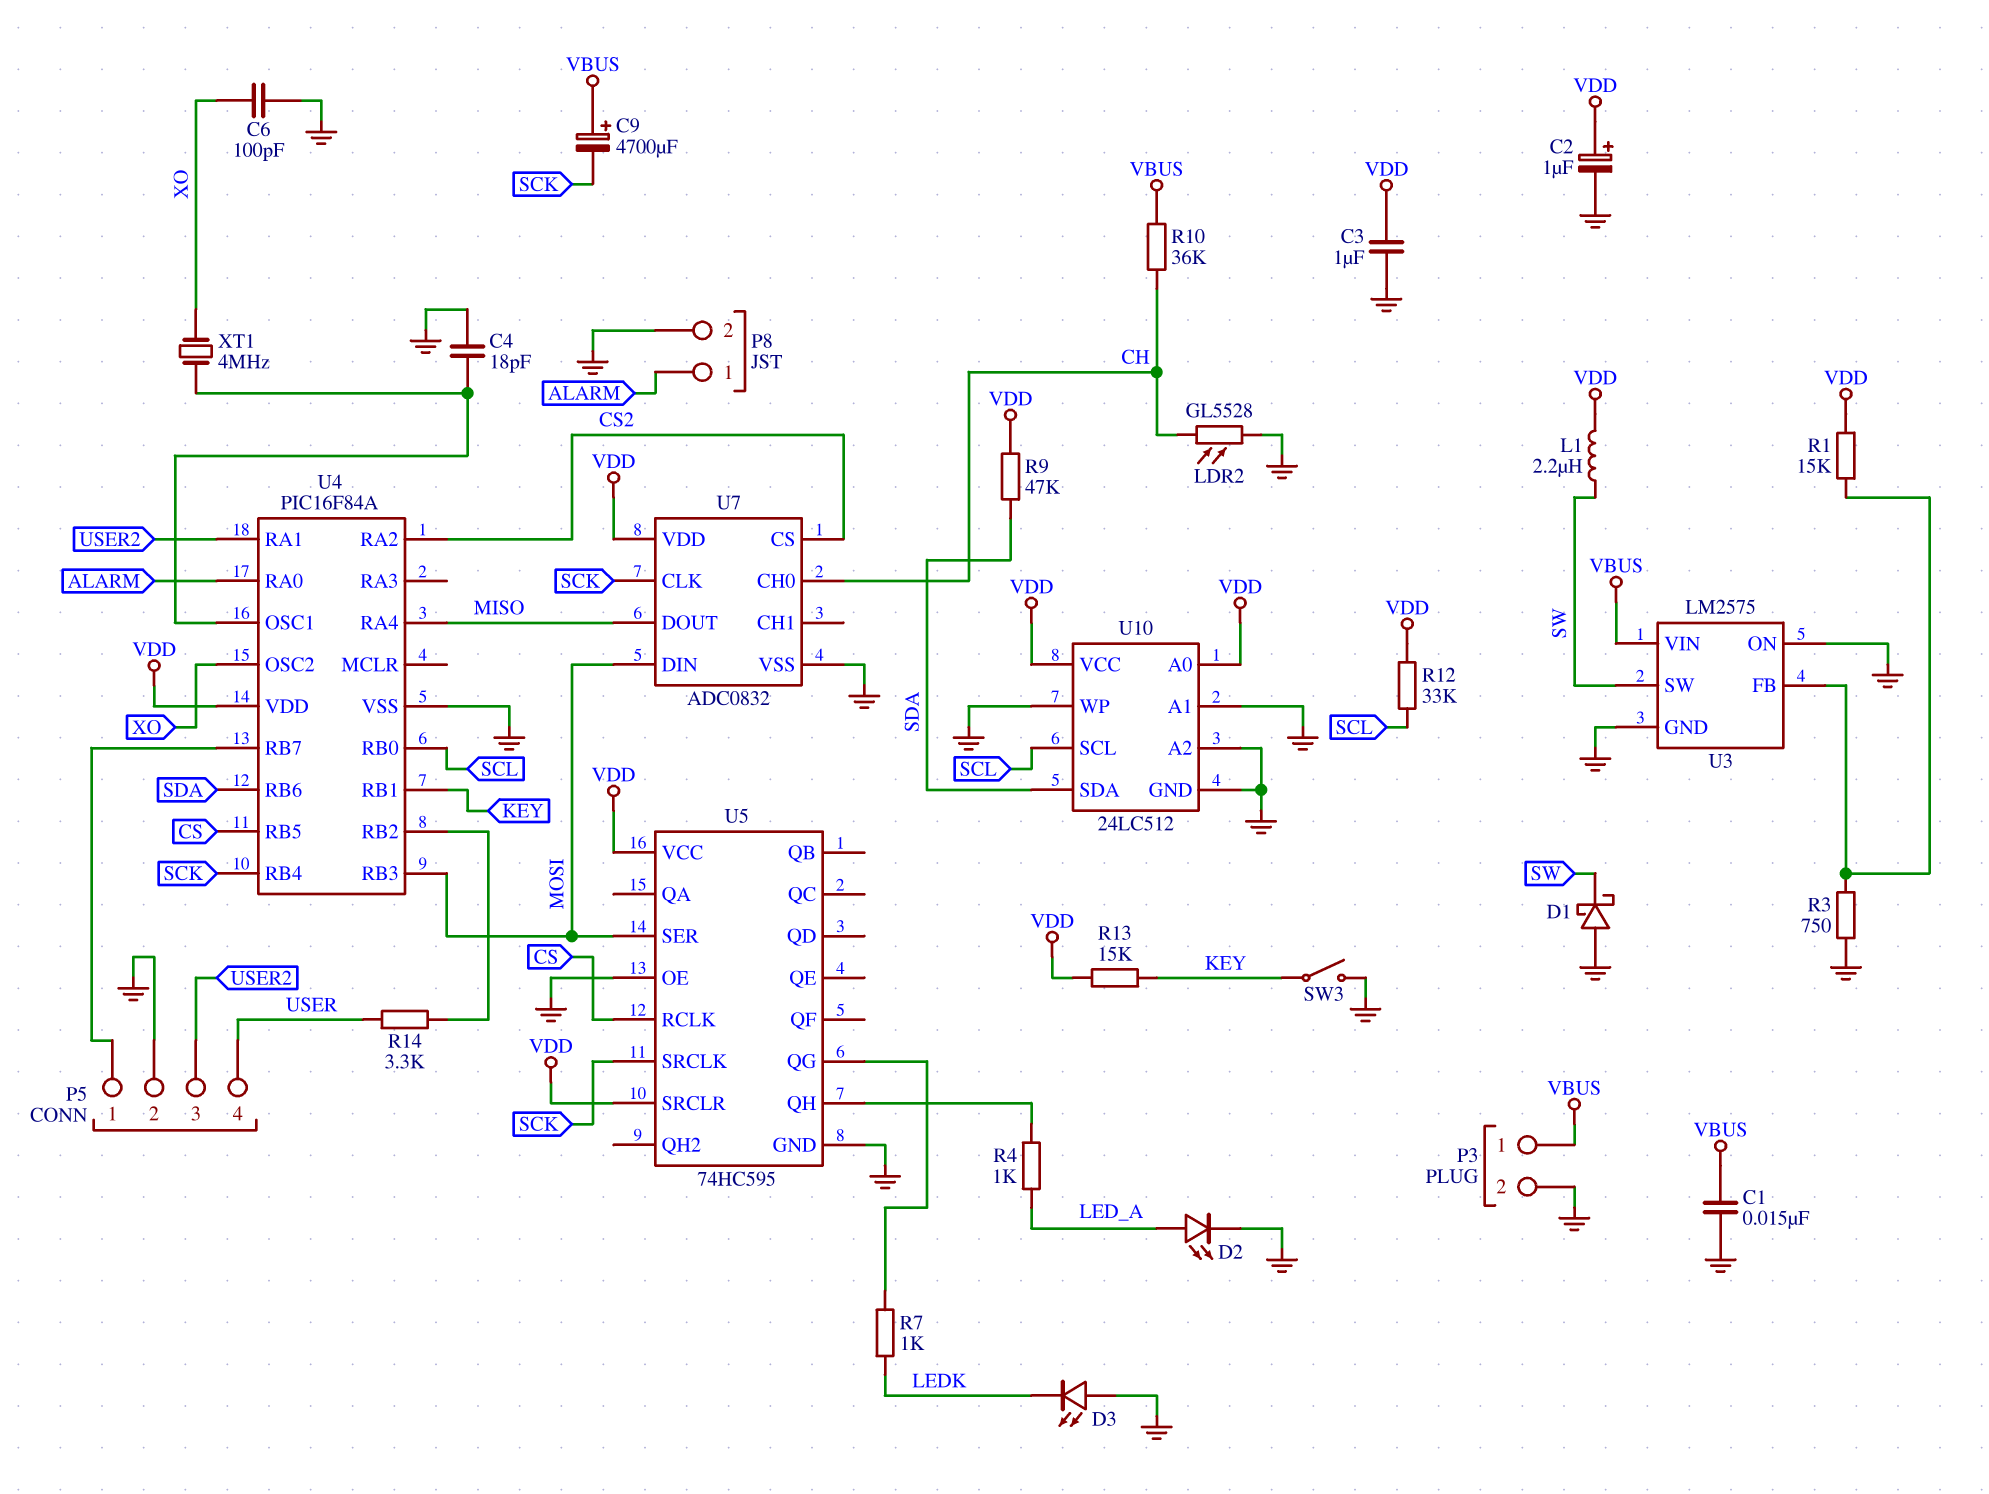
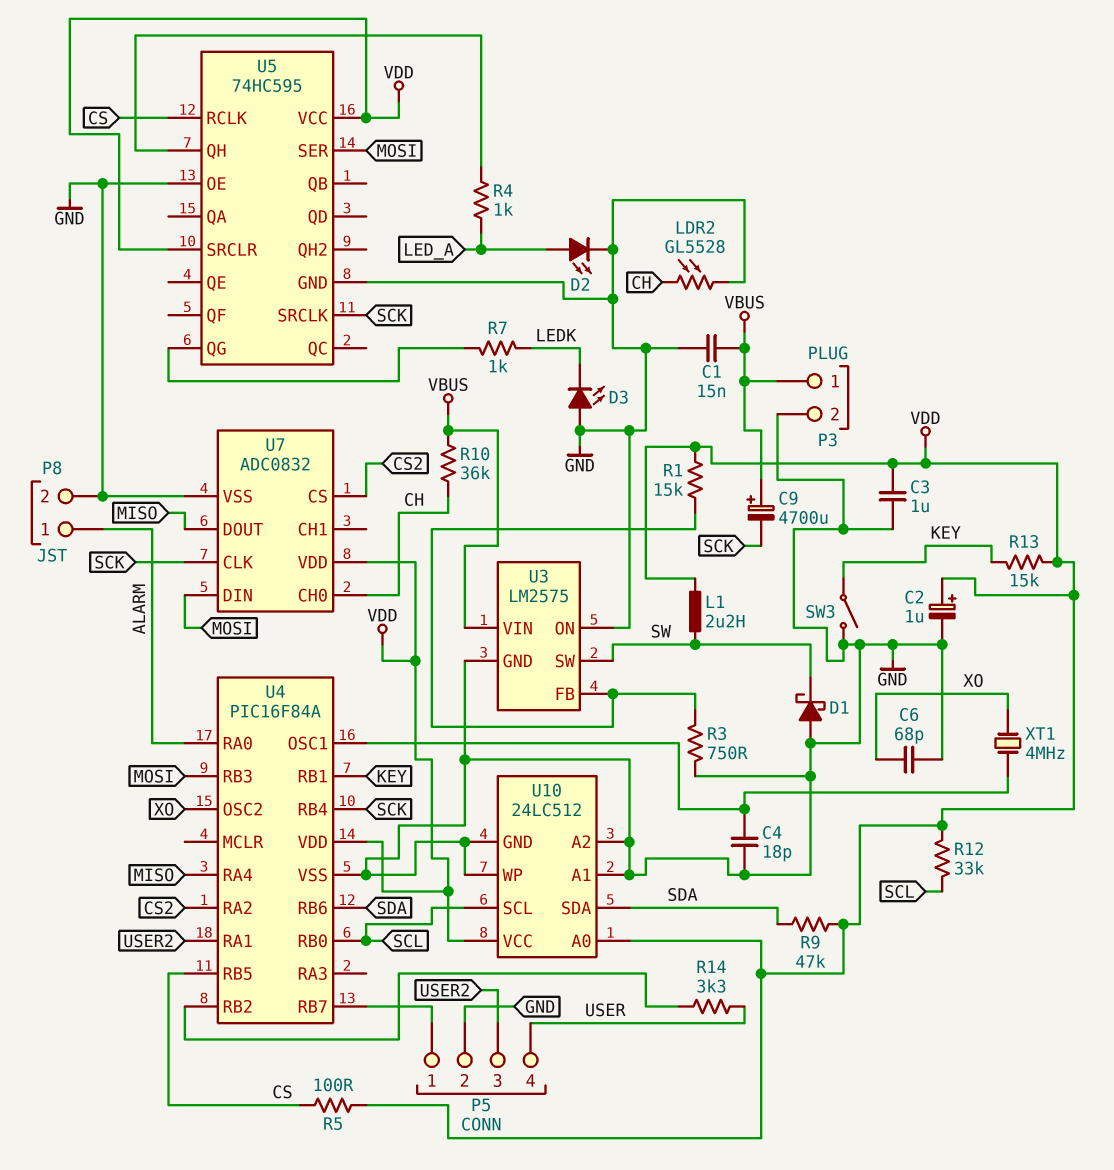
C6: 100pF (GND, XO) -> 68pF (GND, XO)
R5: none -> 100 (CS, VDD)

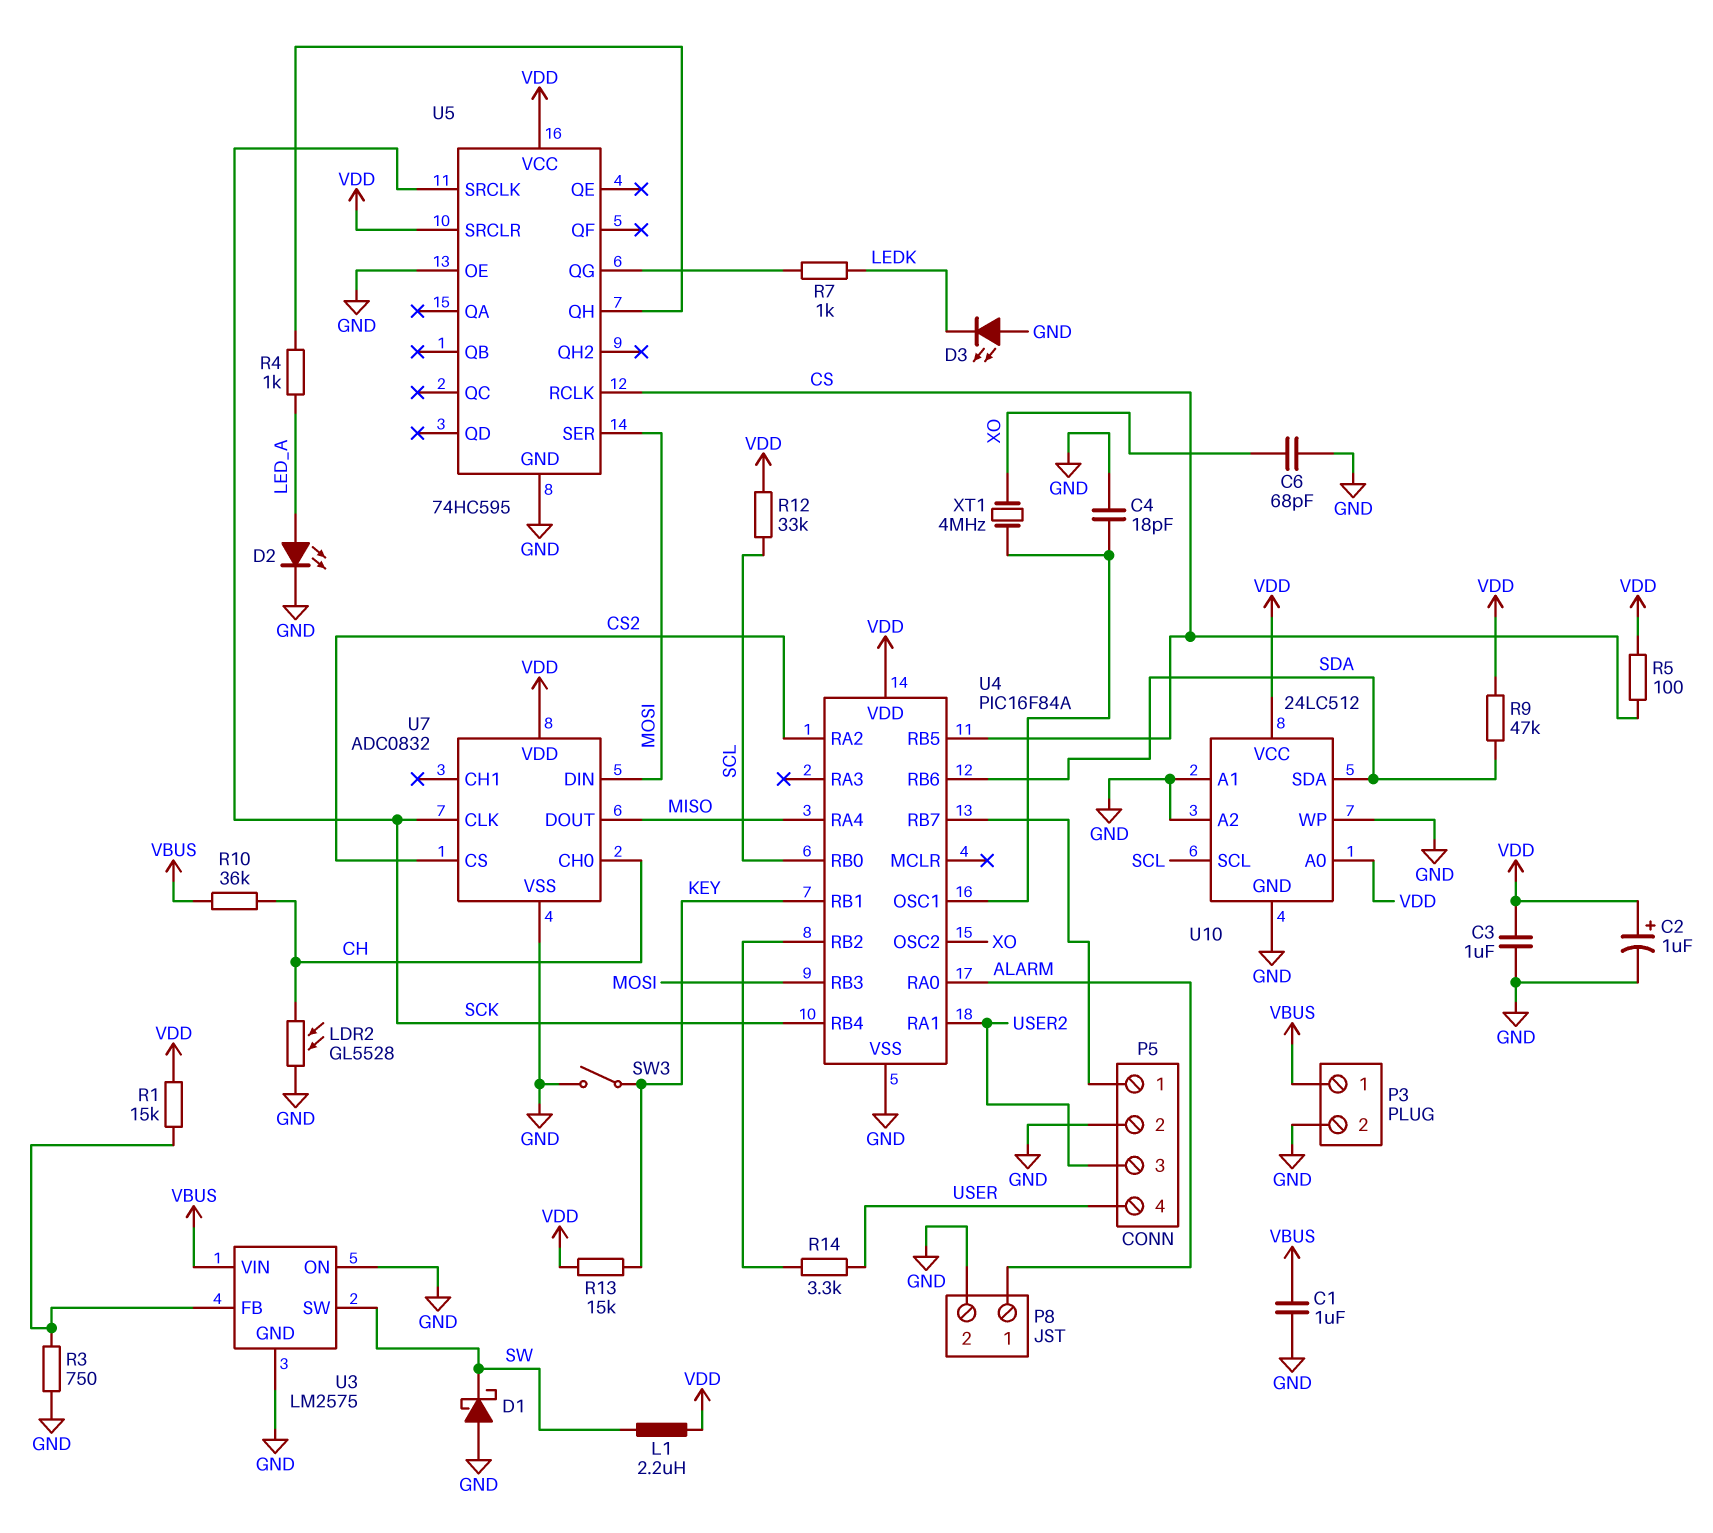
C1: 15nF (GND, VBUS) -> 1uF (GND, VBUS)
C9: 4700uF (plus VBUS, minus SCK) -> none

